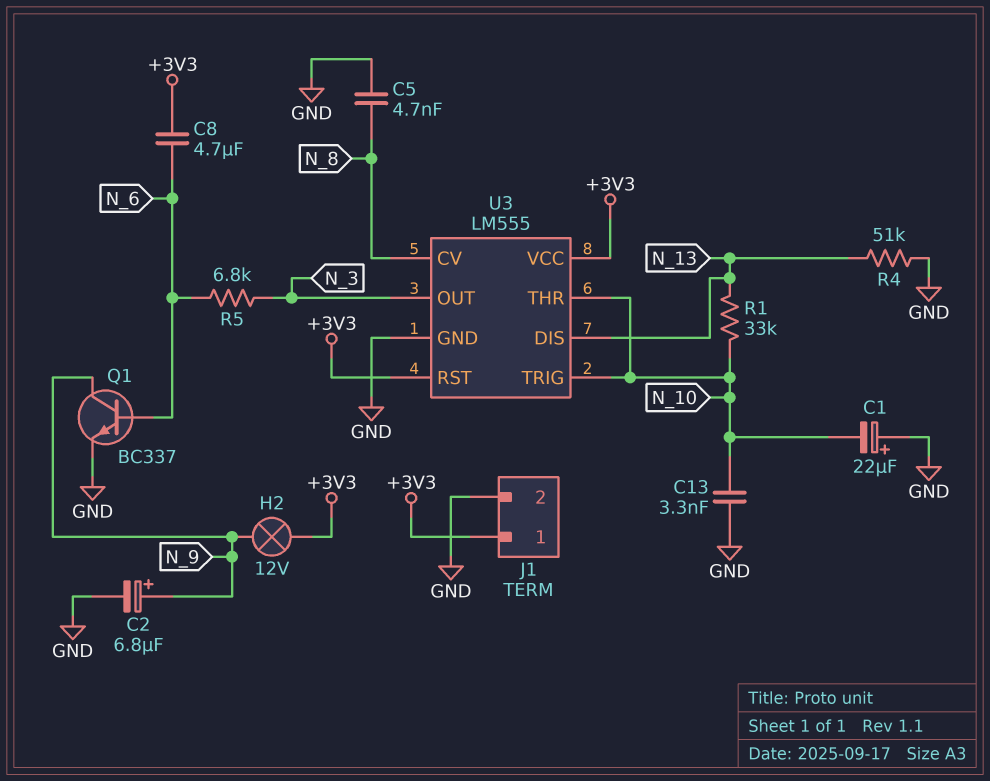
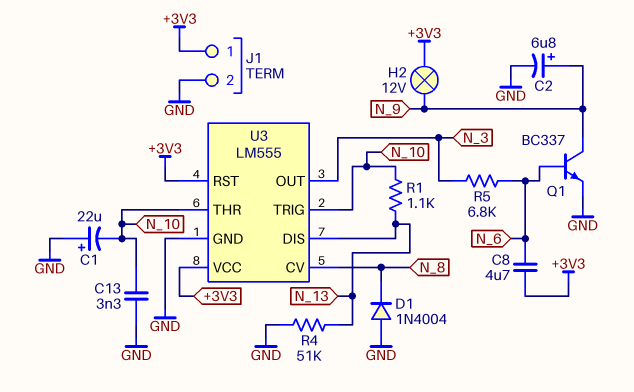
C5: 4.7nF (GND, N_8) -> none
D1: none -> diode 1N4004 (A GND, K N_8)
R1: 33k (N_10, N_13) -> 1.1k (N_10, N_13)

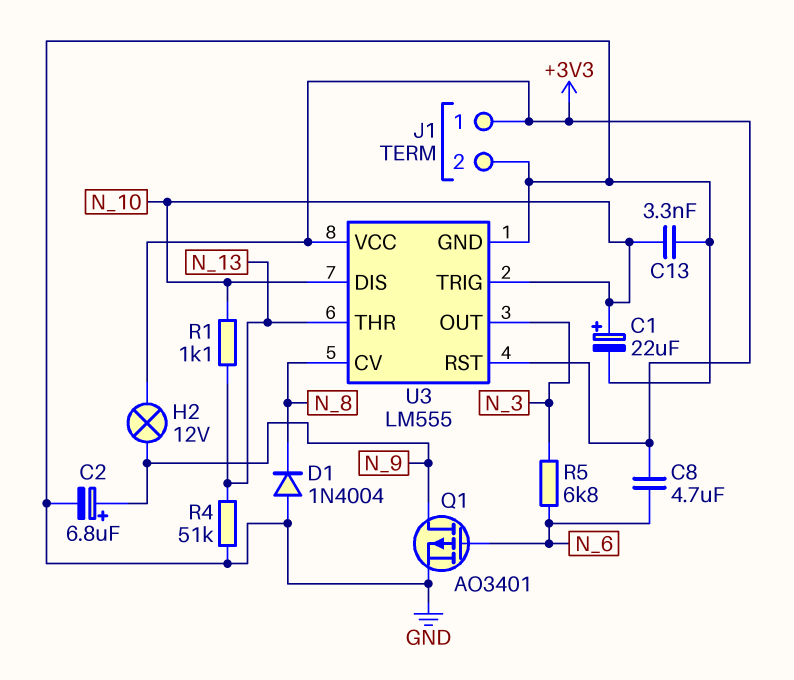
C1: 22uF (plus GND, minus N_10) -> 22uF (plus N_10, minus GND)
Q1: NPN BC337 (B N_6, C N_9, E GND) -> PMOS AO3401 (G N_6, D N_9, S GND)
U3 pin DIS: N_13 -> N_10
U3 pin THR: N_10 -> N_13

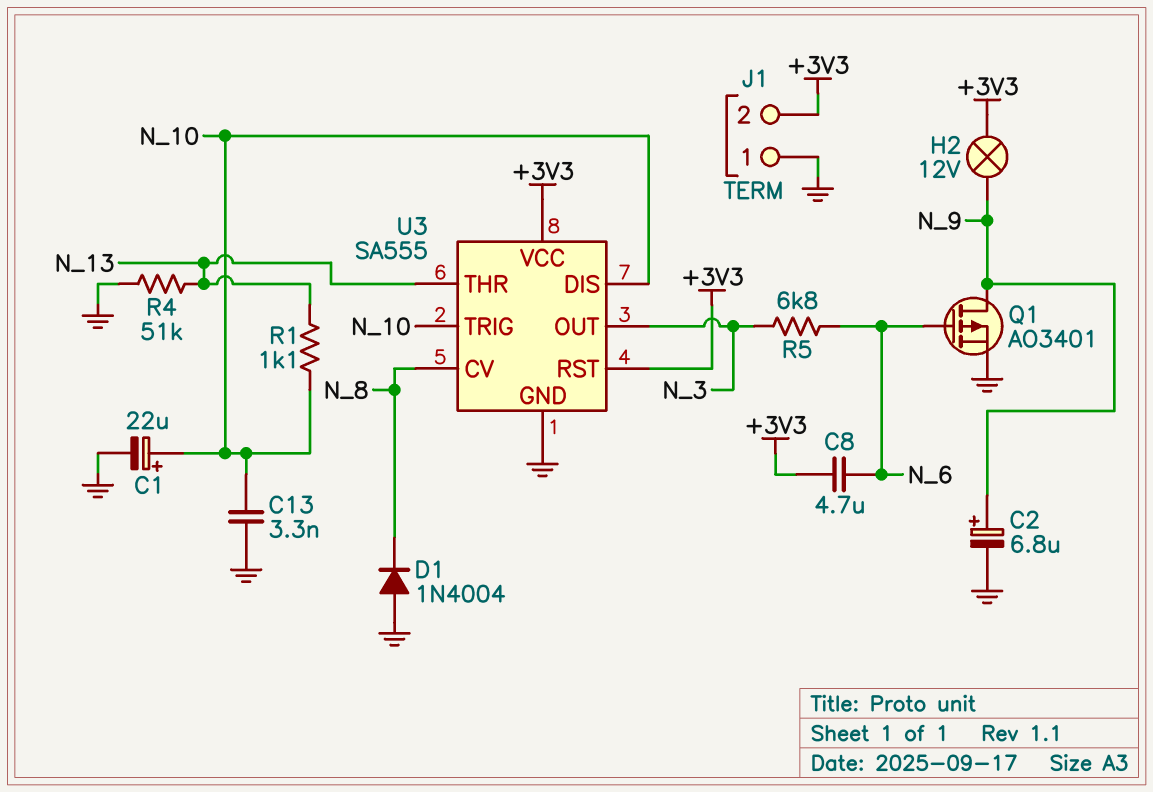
J1 pin 1: +3V3 -> GND
J1 pin 2: GND -> +3V3
U3: LM555 -> SA555

